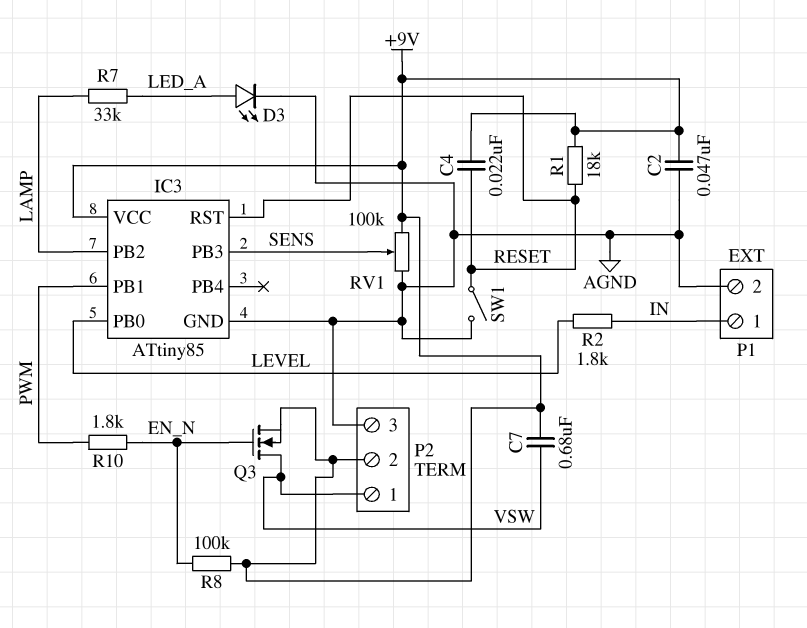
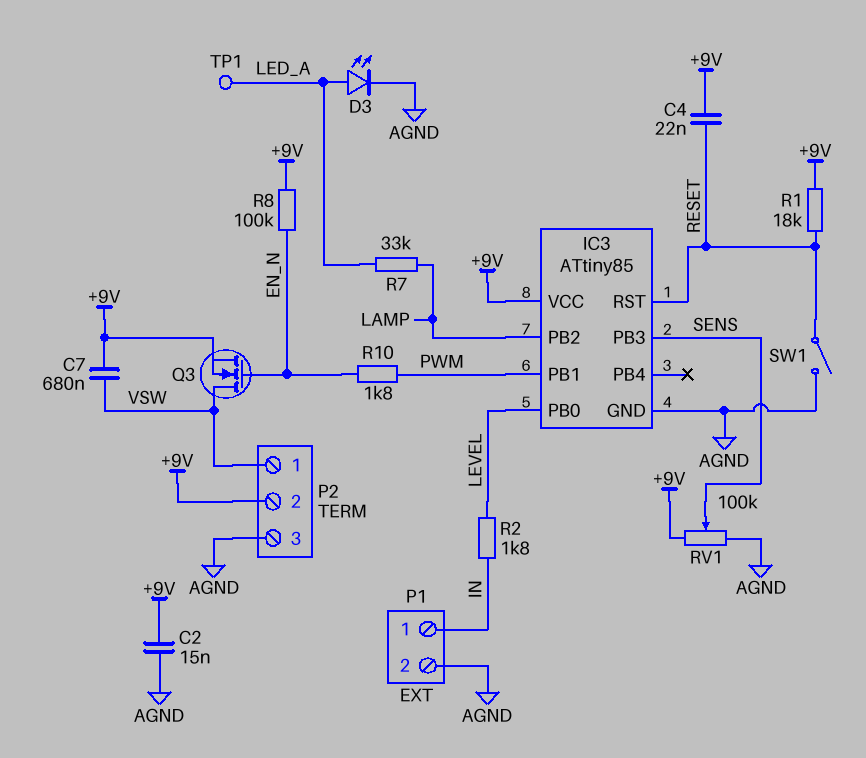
C2: 47nF (+9V, AGND) -> 15nF (+9V, AGND)
TP1: none -> test point (LED_A)

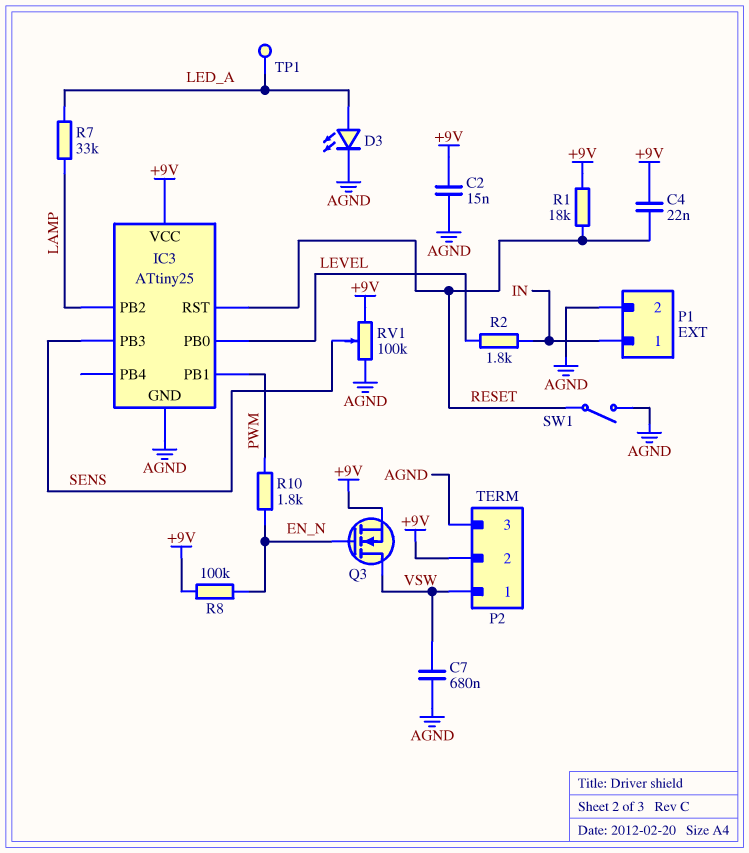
C7: 680nF (+9V, VSW) -> 680nF (AGND, VSW)
IC3: ATtiny85 -> ATtiny25

